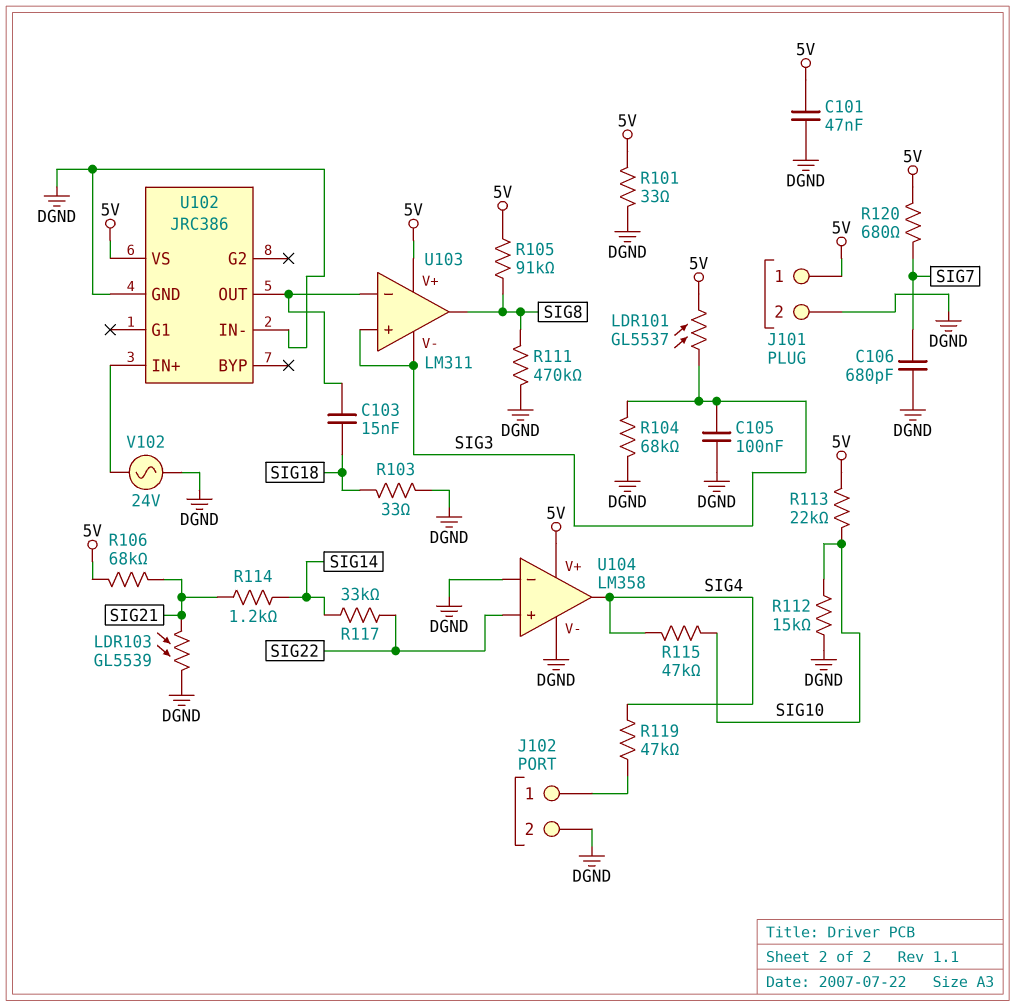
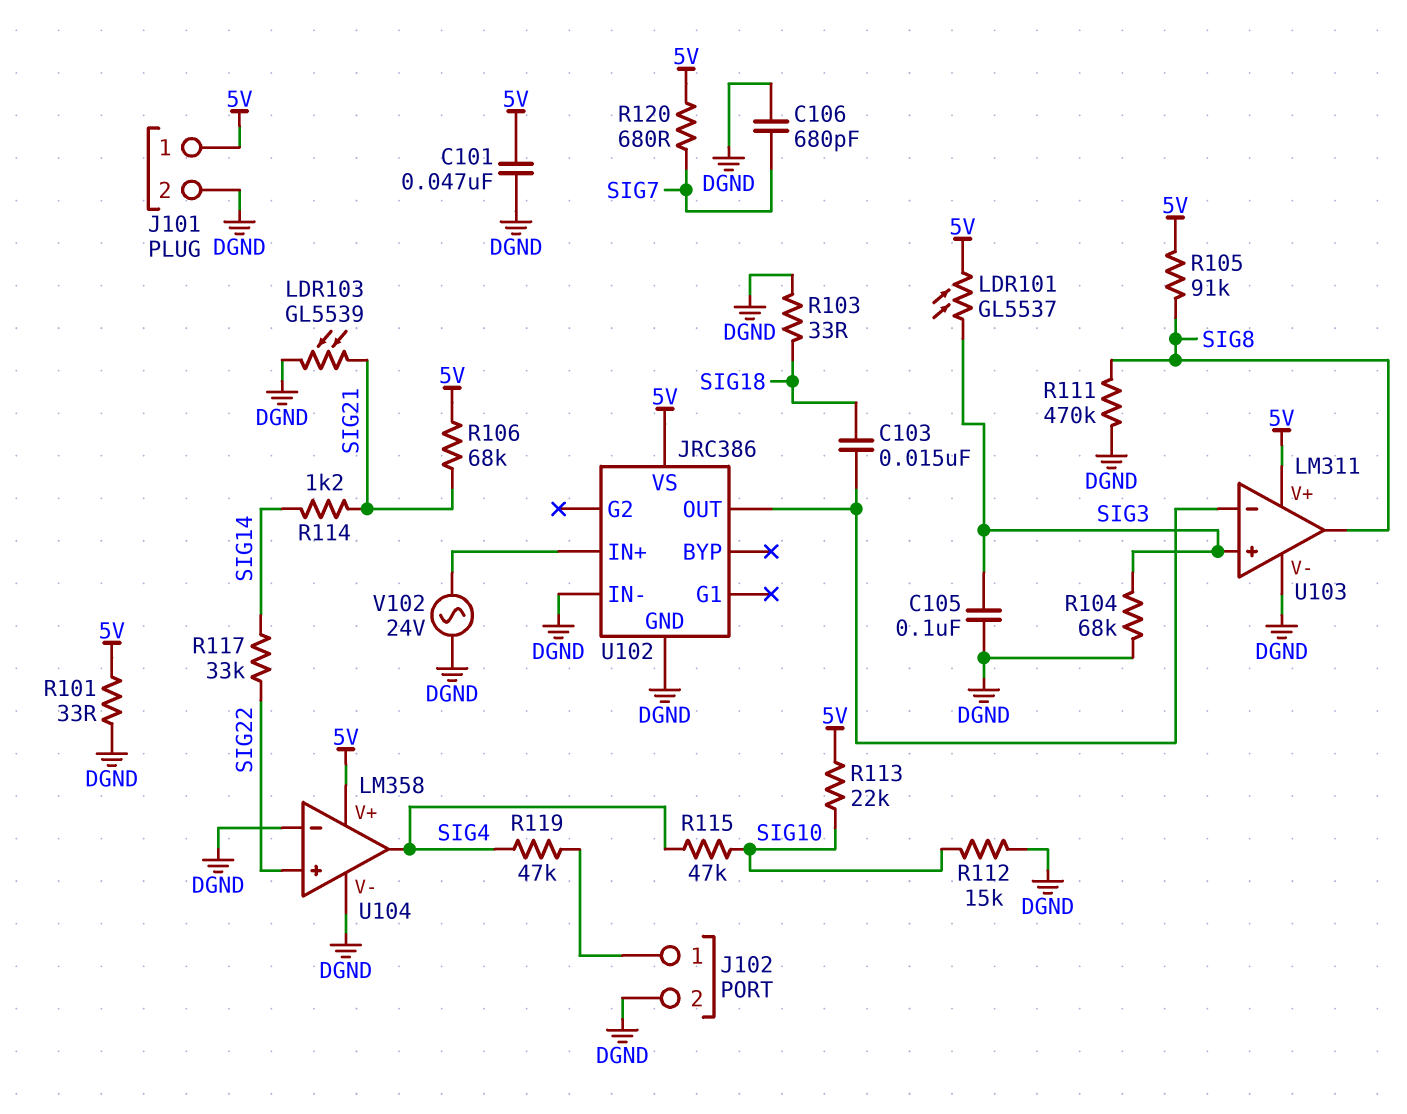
U103 pin V-: SIG3 -> DGND

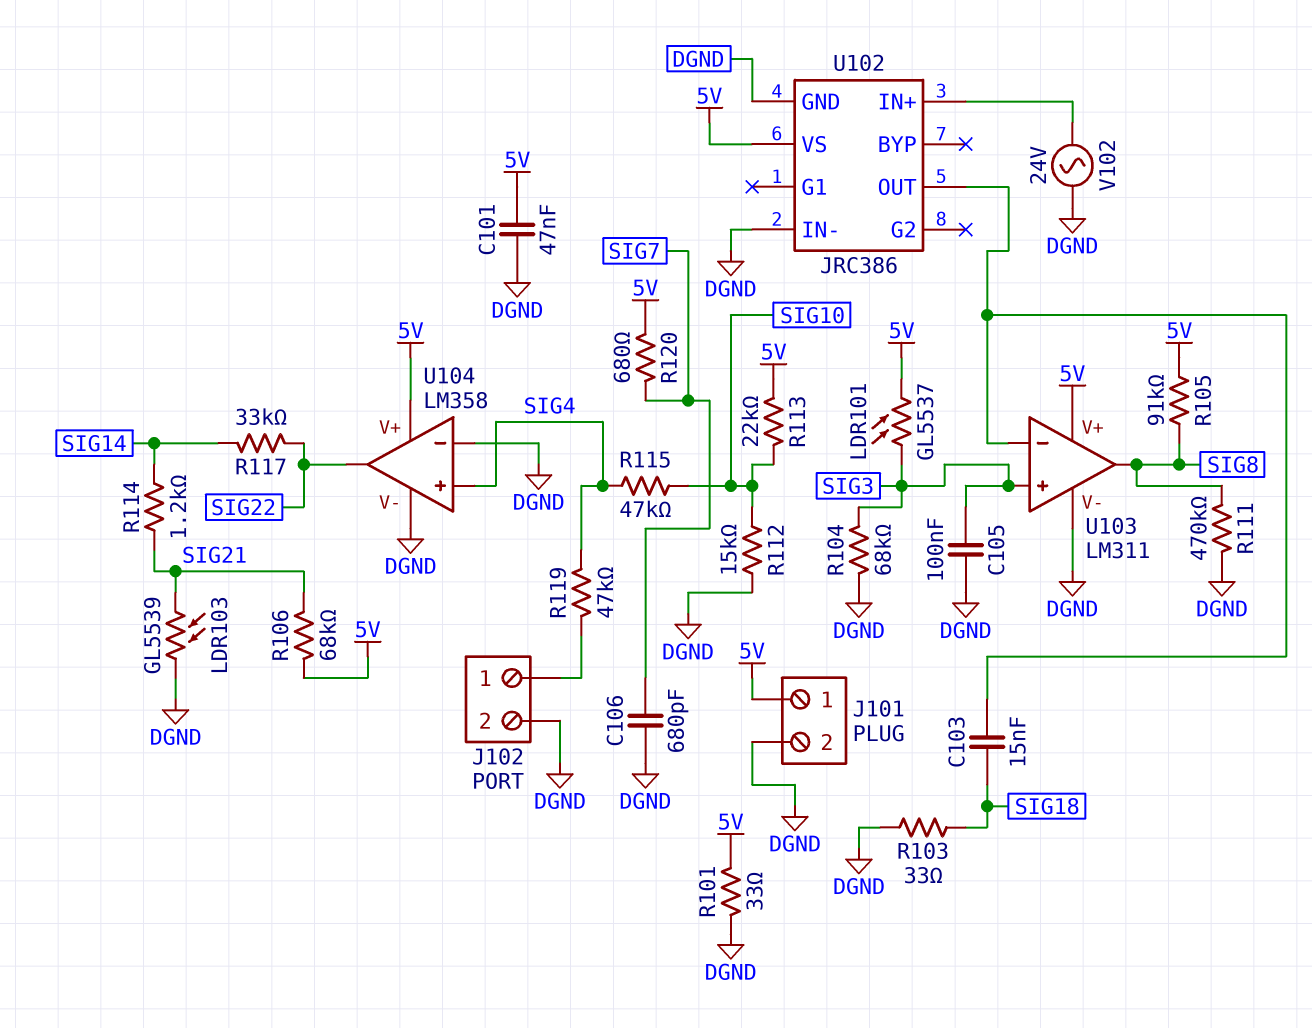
U104 pin in+: SIG22 -> SIG4
U104 pin out: SIG4 -> SIG22

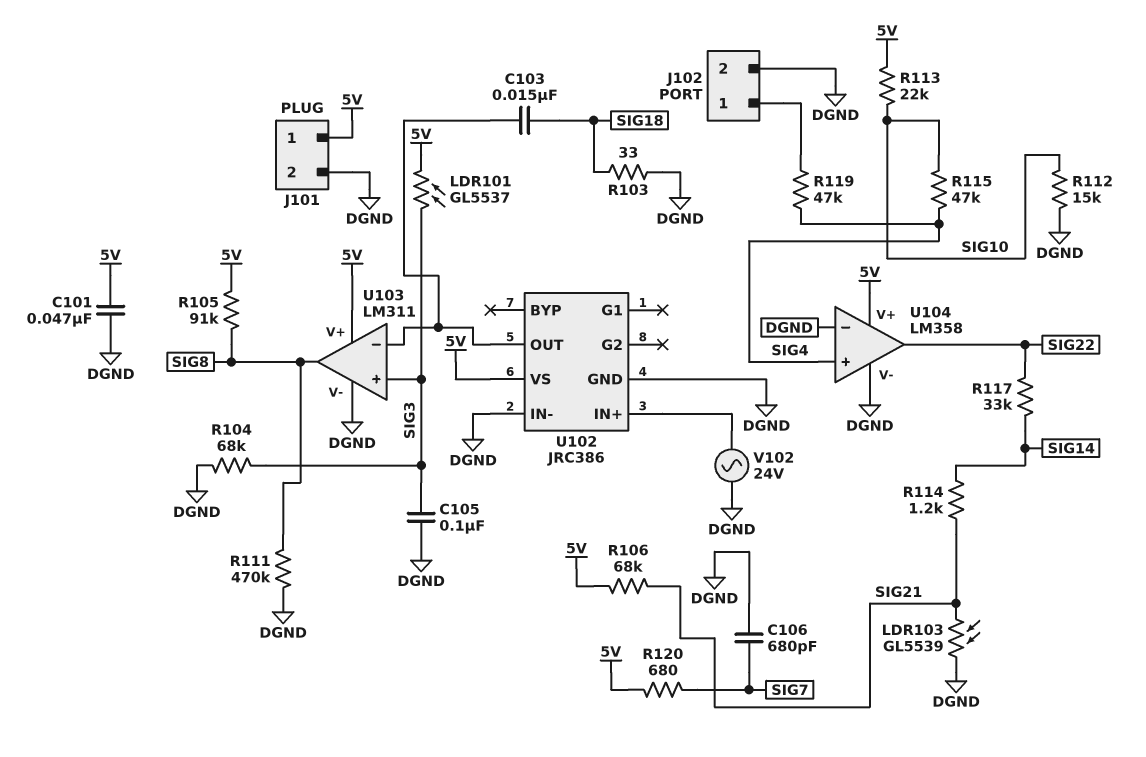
R101: 33 (5V, DGND) -> none

